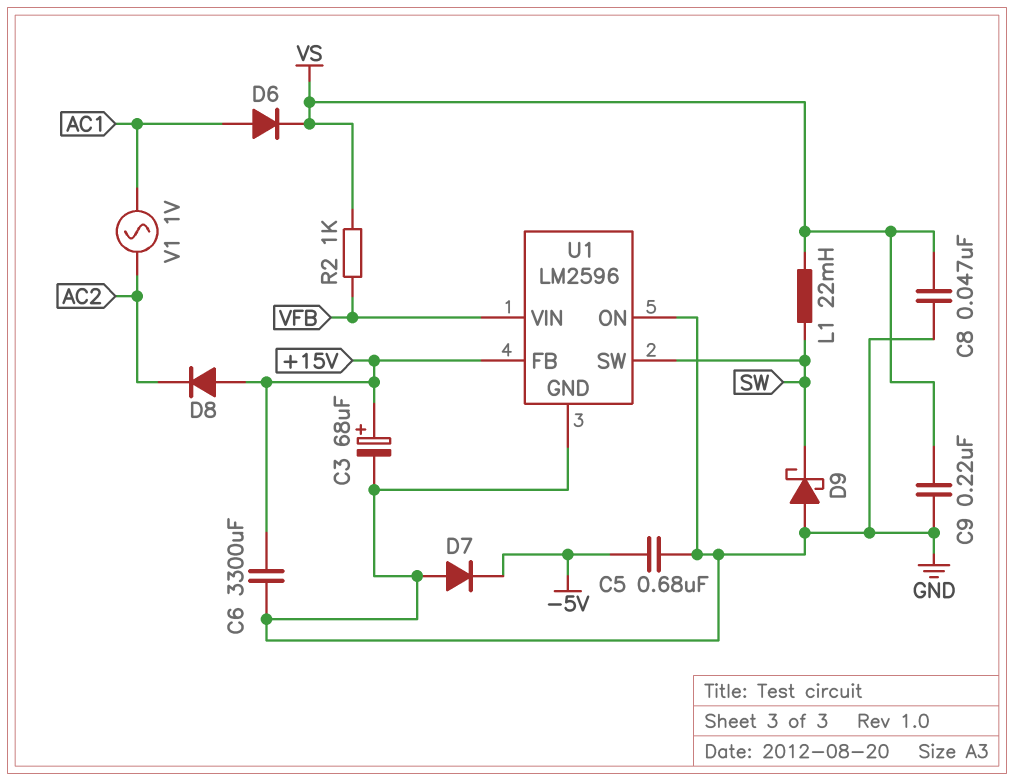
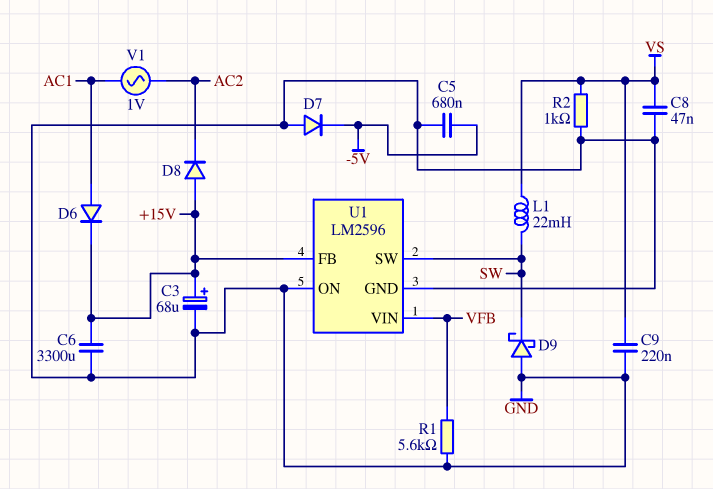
D6: diode (A AC1, K VS) -> diode (A AC1, K +15V)
R1: none -> 5.6k (GND, VFB)
R2: 1k (VFB, VS) -> 1k (GND, VS)

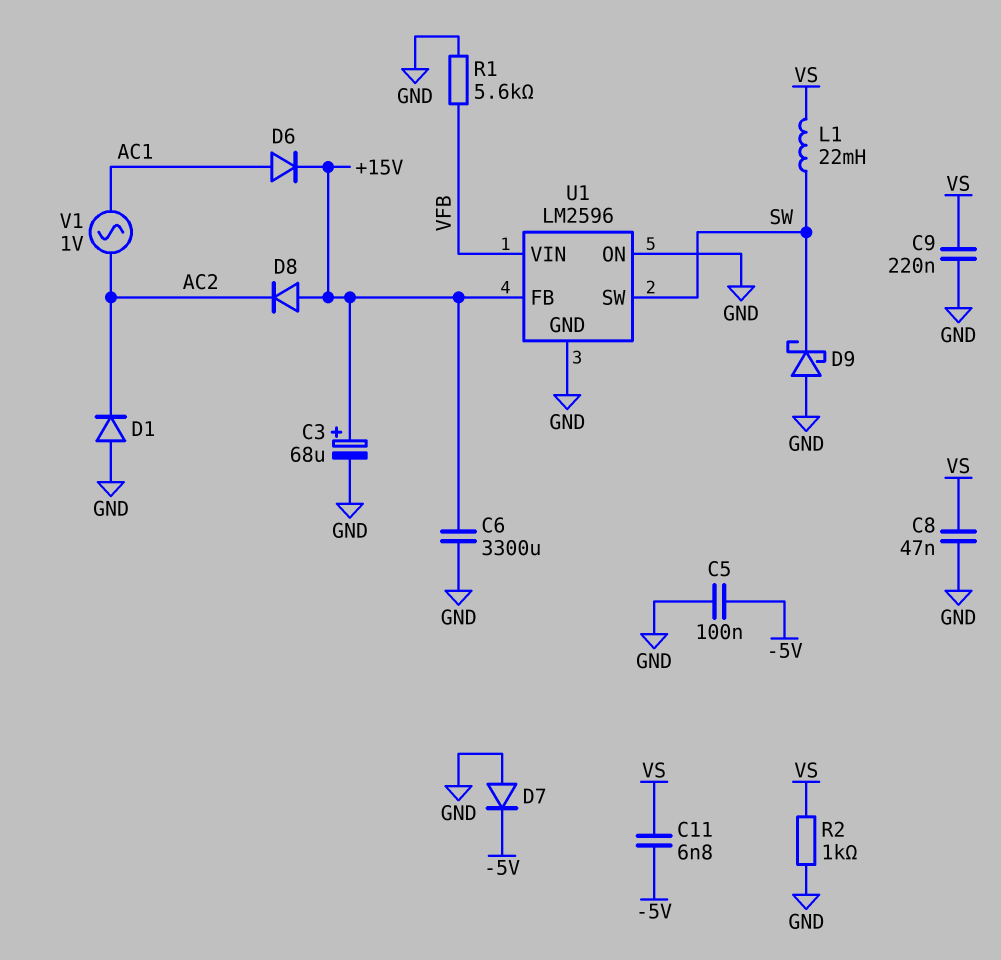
C5: 680nF (-5V, GND) -> 100nF (-5V, GND)
C11: none -> 6.8nF (-5V, VS)
D1: none -> diode (A GND, K AC2)

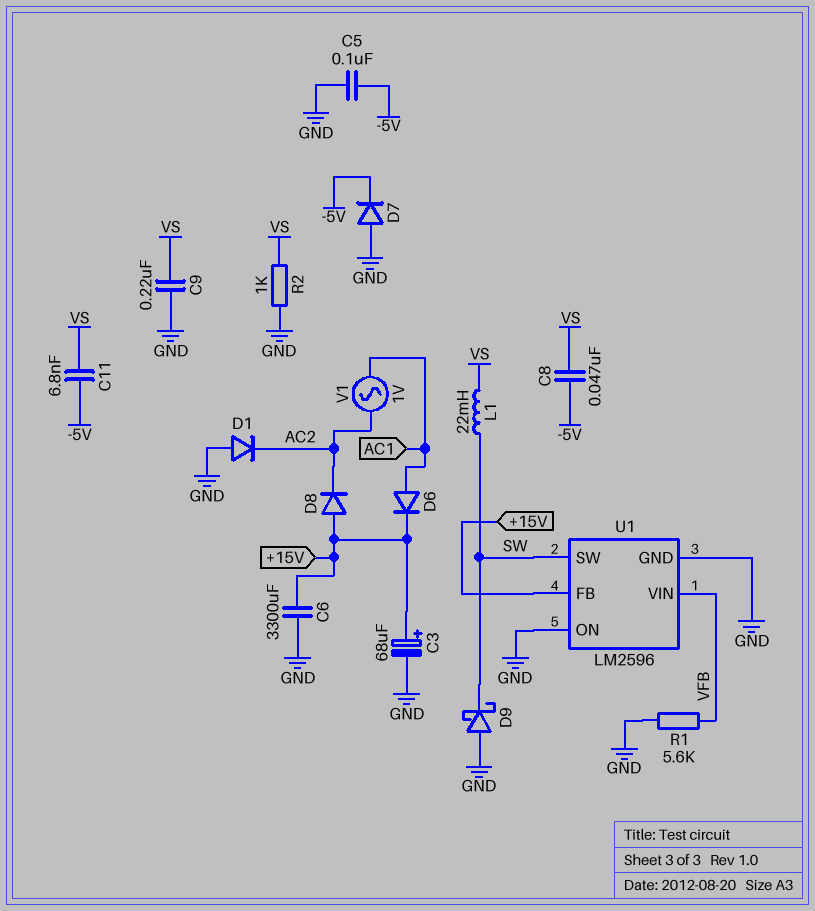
C8: 47nF (GND, VS) -> 47nF (-5V, VS)

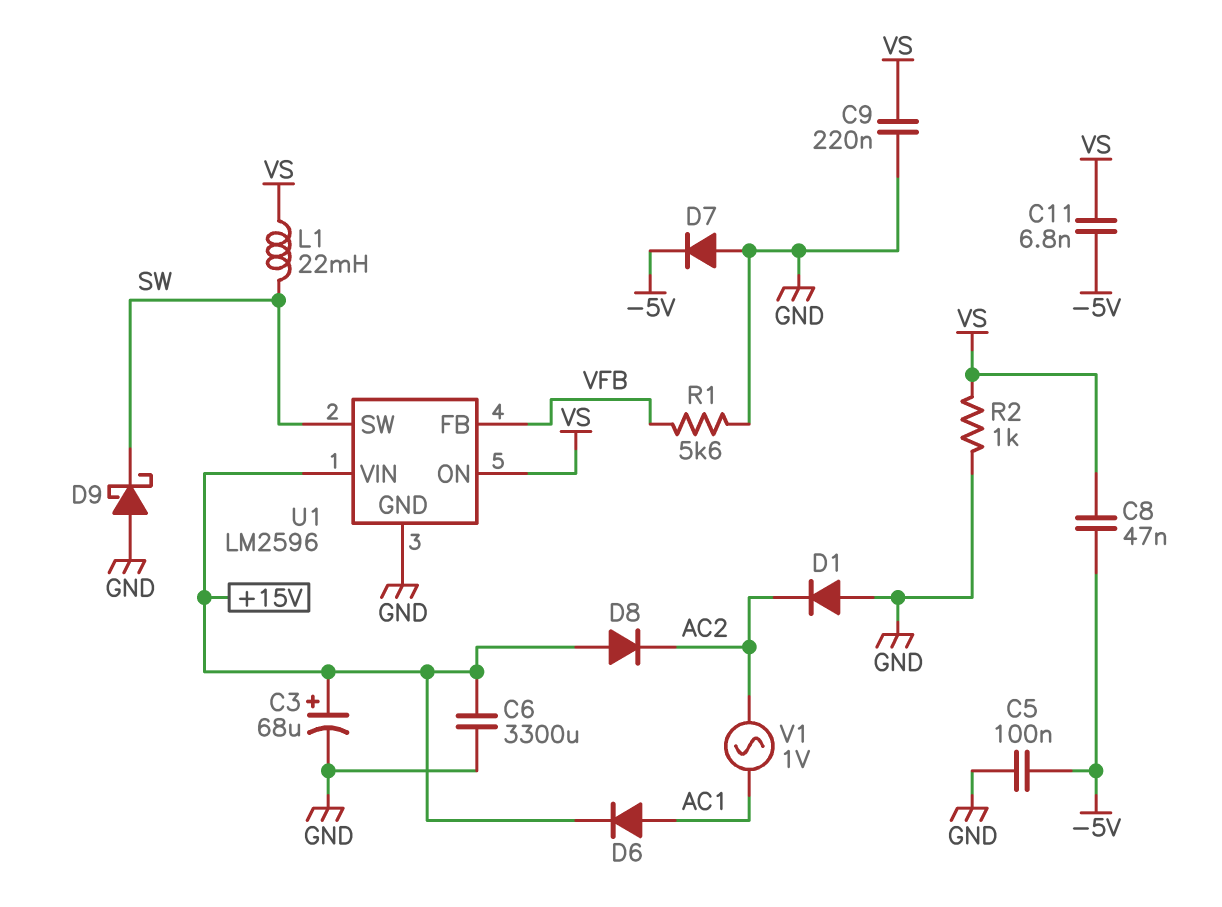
U1 pin FB: +15V -> VFB
U1 pin ON: GND -> VS
U1 pin VIN: VFB -> +15V

